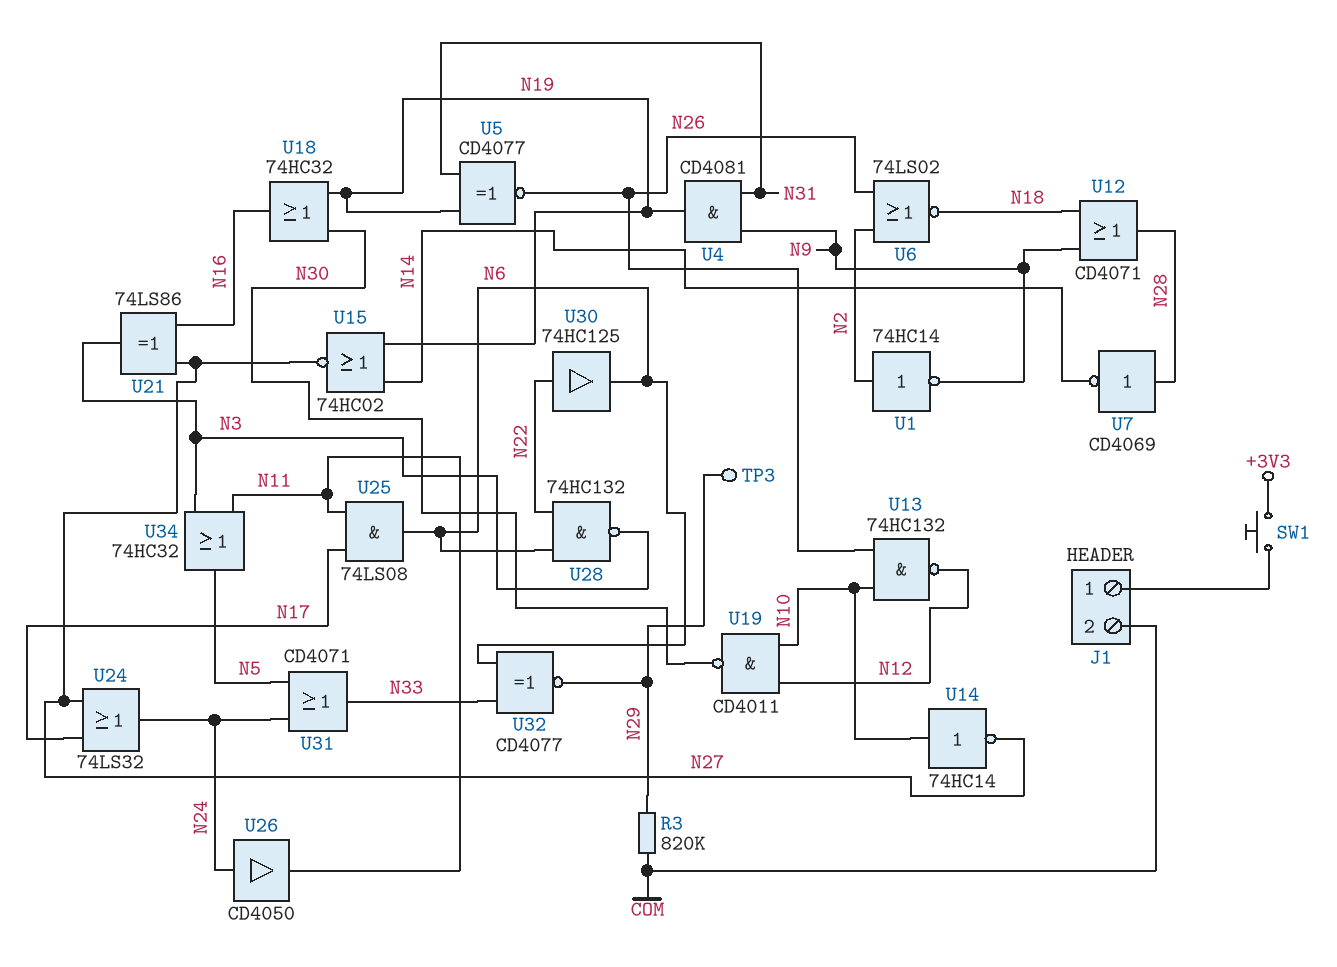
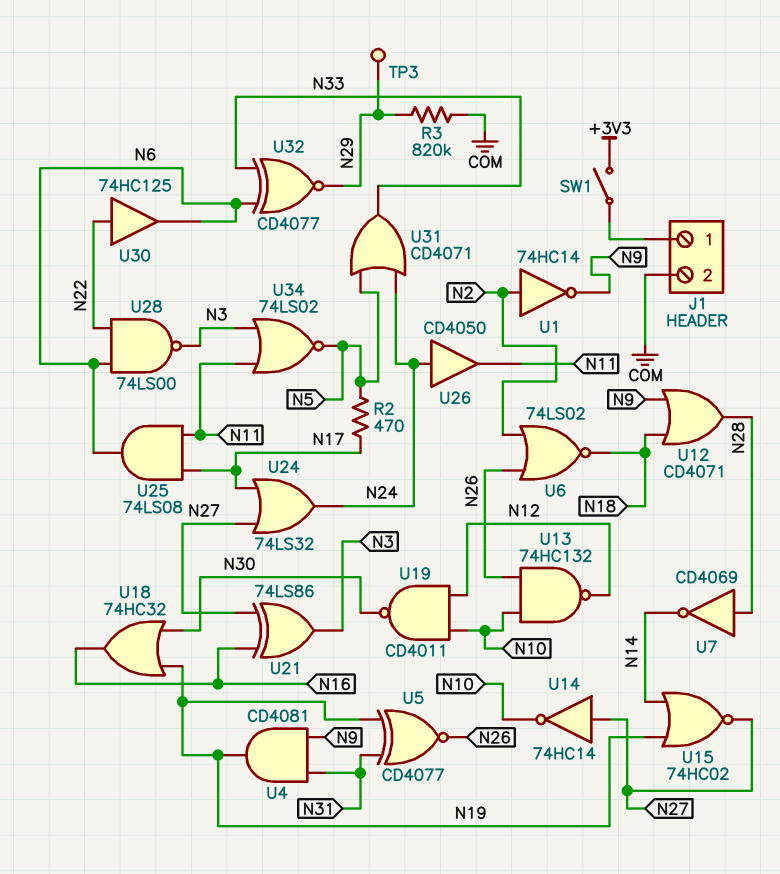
R2: none -> 470 (N5, N17)
SW1: button (+3V3, J1/1) -> switch (+3V3, J1/1)
U14: NOT 74HC14 (in N10, out N27) -> NOT 74HC14 (in N27, out N10)
U28: NAND 74HC132 (in N6, in N22, out N3) -> NAND 74LS00 (in N6, in N22, out N3)
U34: OR 74HC32 (in N3, in N11, out N5) -> NOR 74LS02 (in N3, in N11, out N5)

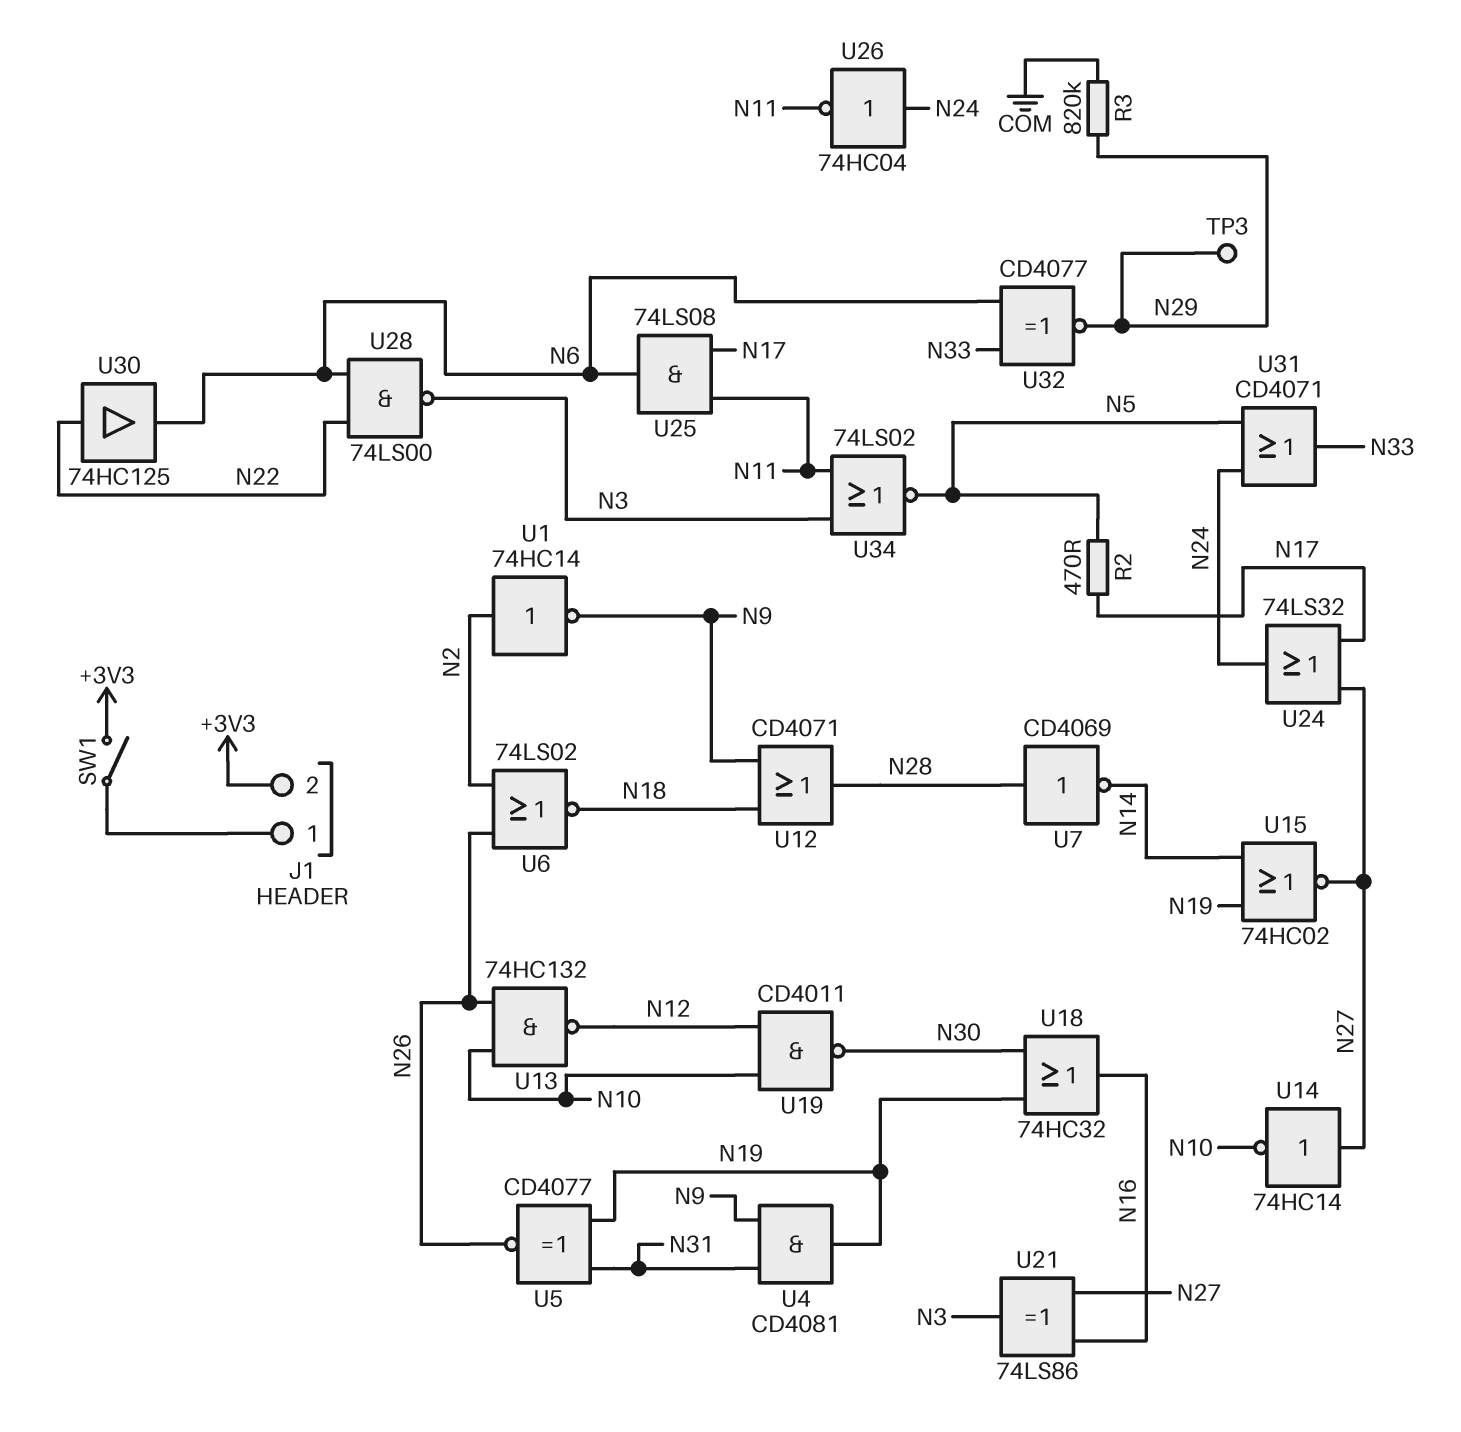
J1 pin 2: COM -> +3V3
U26: buffer CD4050 (in N24, out N11) -> NOT 74HC04 (in N24, out N11)

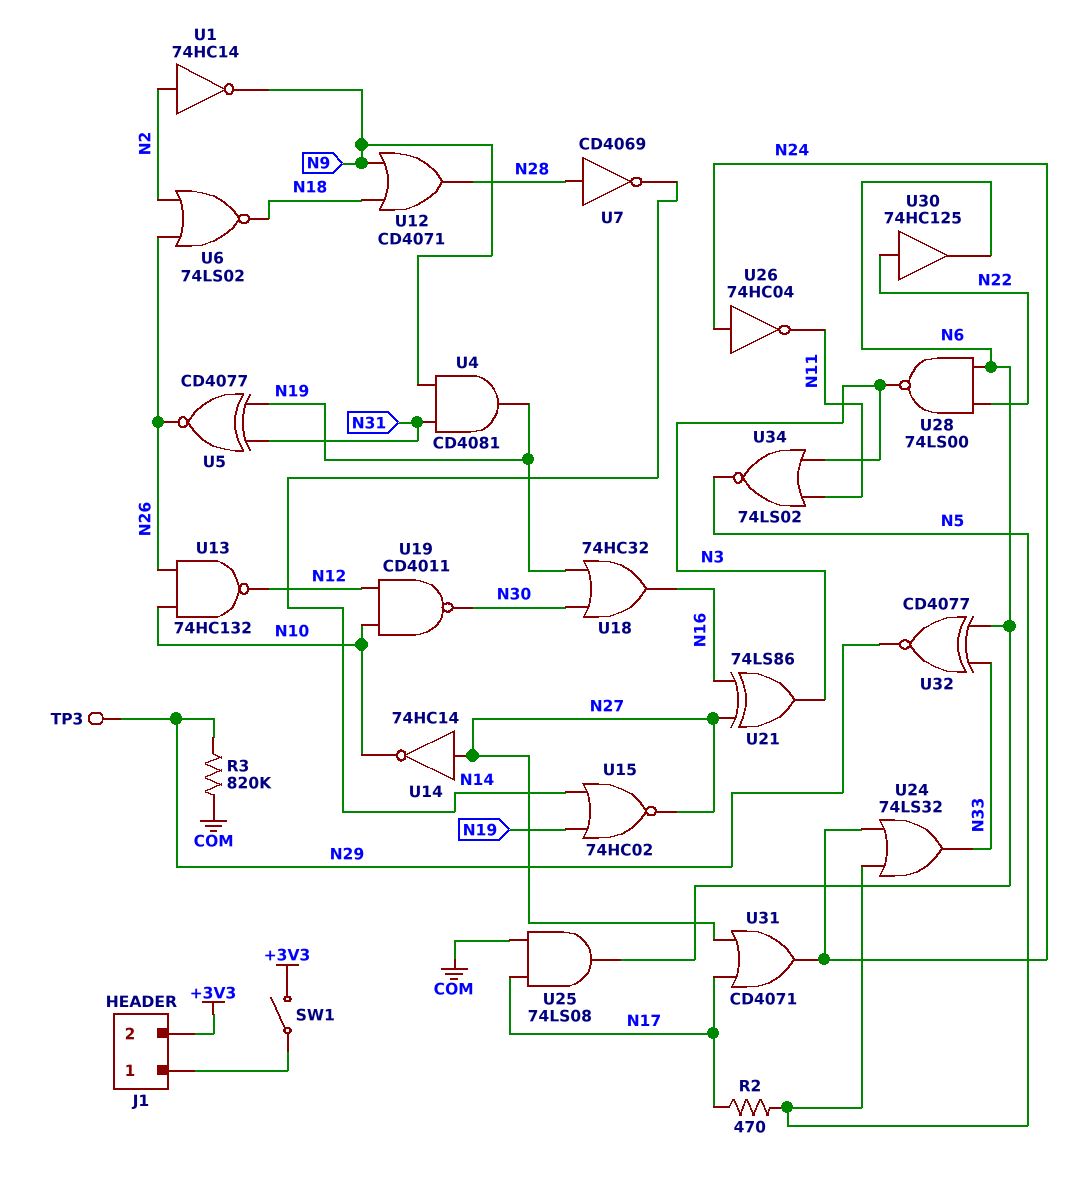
U24: OR 74LS32 (in N17, in N27, out N24) -> OR 74LS32 (in N5, in N24, out N33)
U25: AND 74LS08 (in N11, in N17, out N6) -> AND 74LS08 (in COM, in N17, out N6)
U31: OR CD4071 (in N5, in N24, out N33) -> OR CD4071 (in N17, in N27, out N24)

